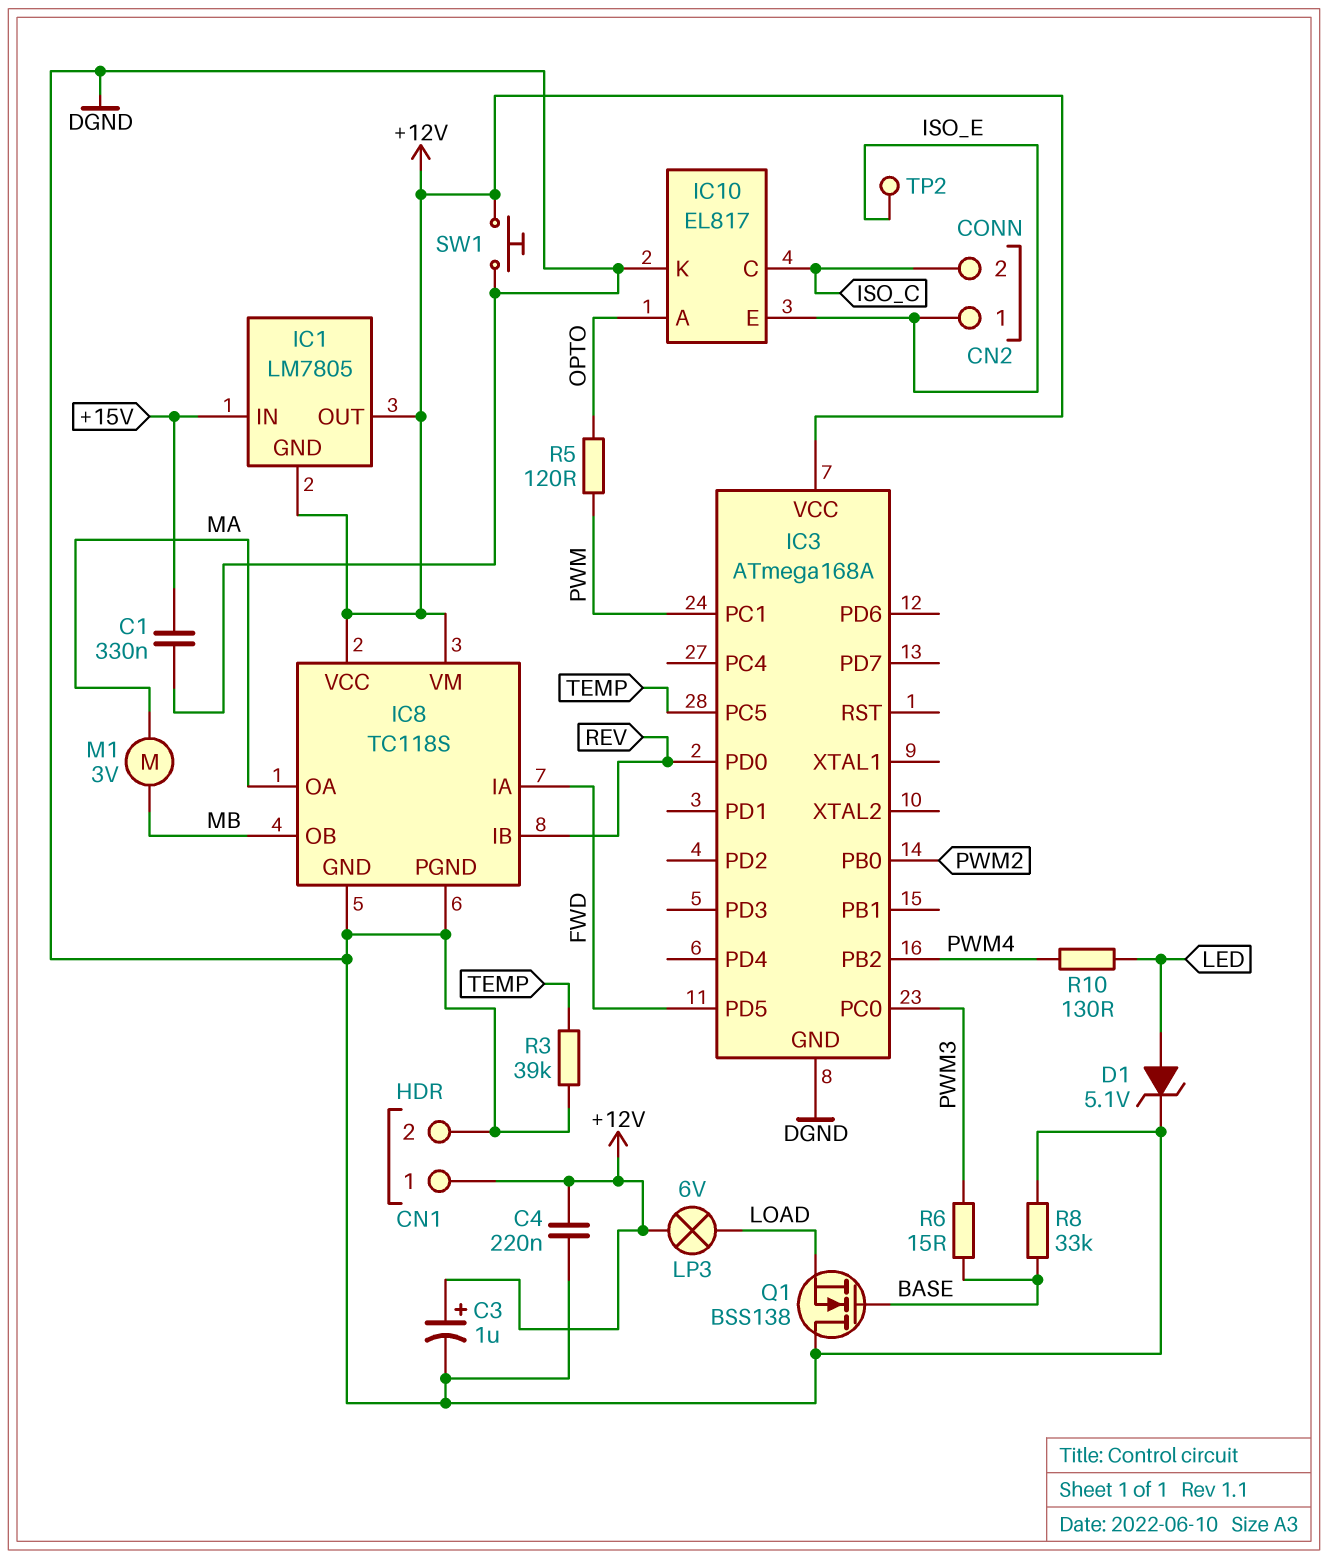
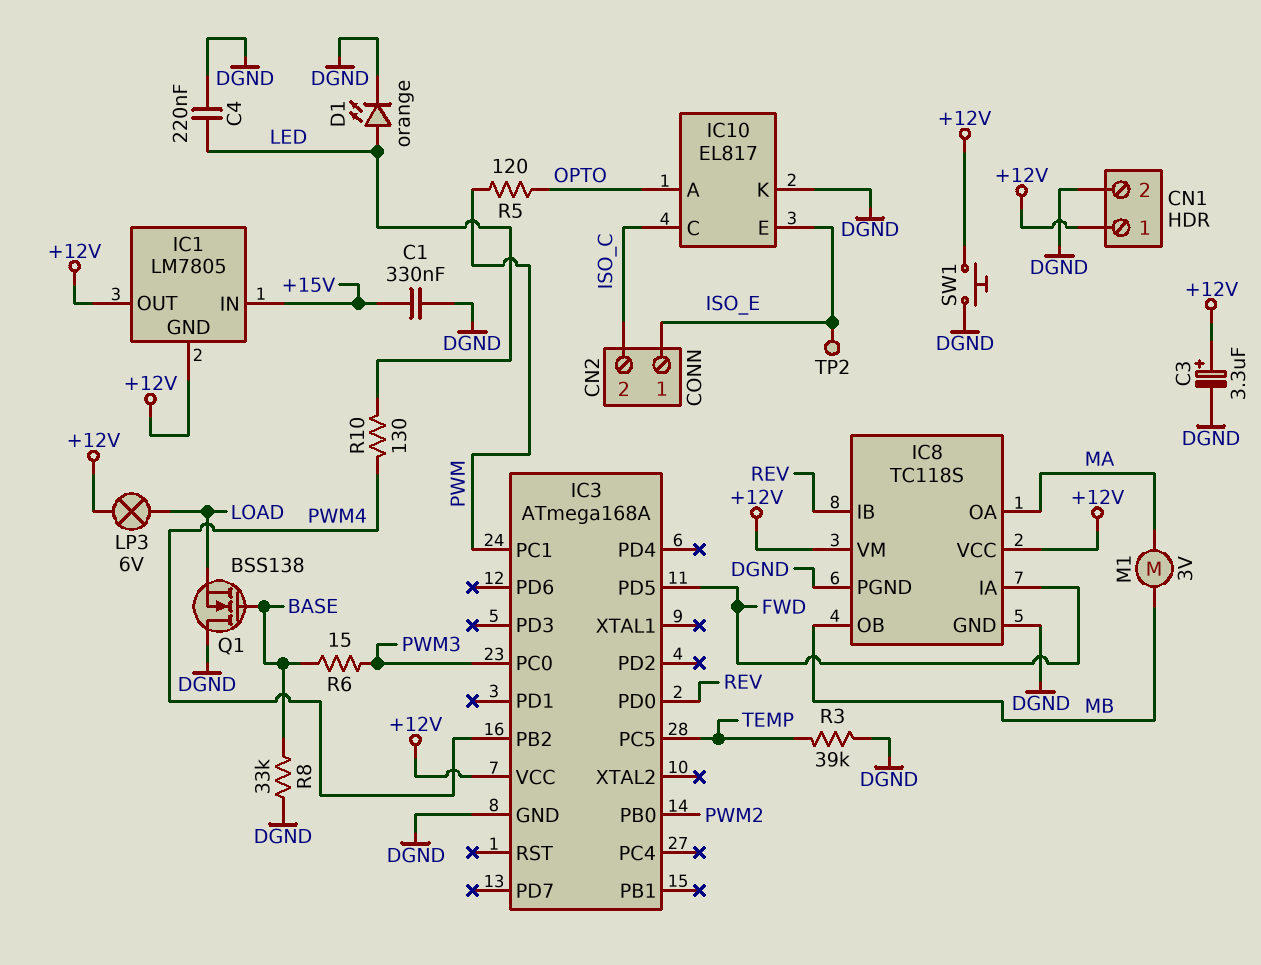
C3: 1uF (plus +12V, minus DGND) -> 3.3uF (plus +12V, minus DGND)
C4: 220nF (+12V, DGND) -> 220nF (DGND, LED)
D1: zener 5.1V (A LED, K DGND) -> LED orange (A LED, K DGND)

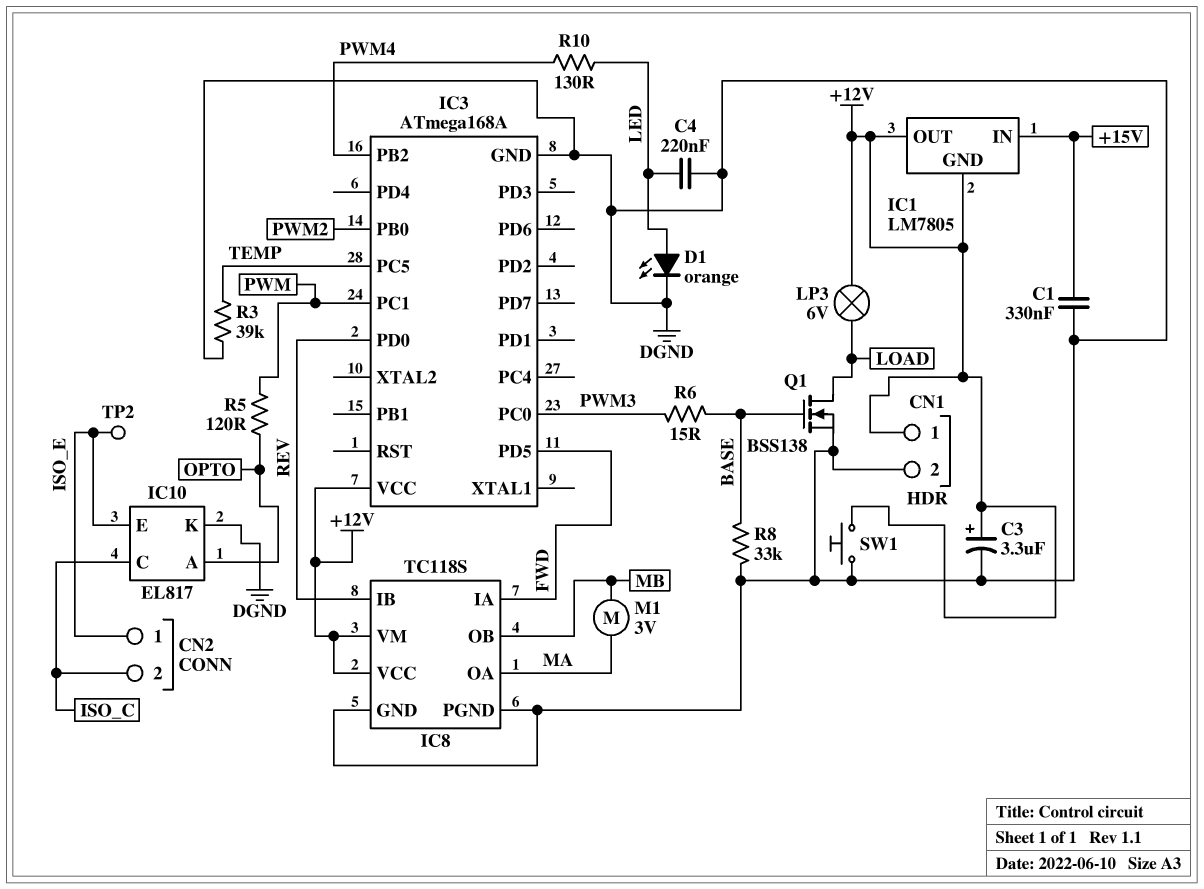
Q1: NMOS BSS138 (G BASE, D DGND, S LOAD) -> NMOS BSS138 (G BASE, D LOAD, S DGND)

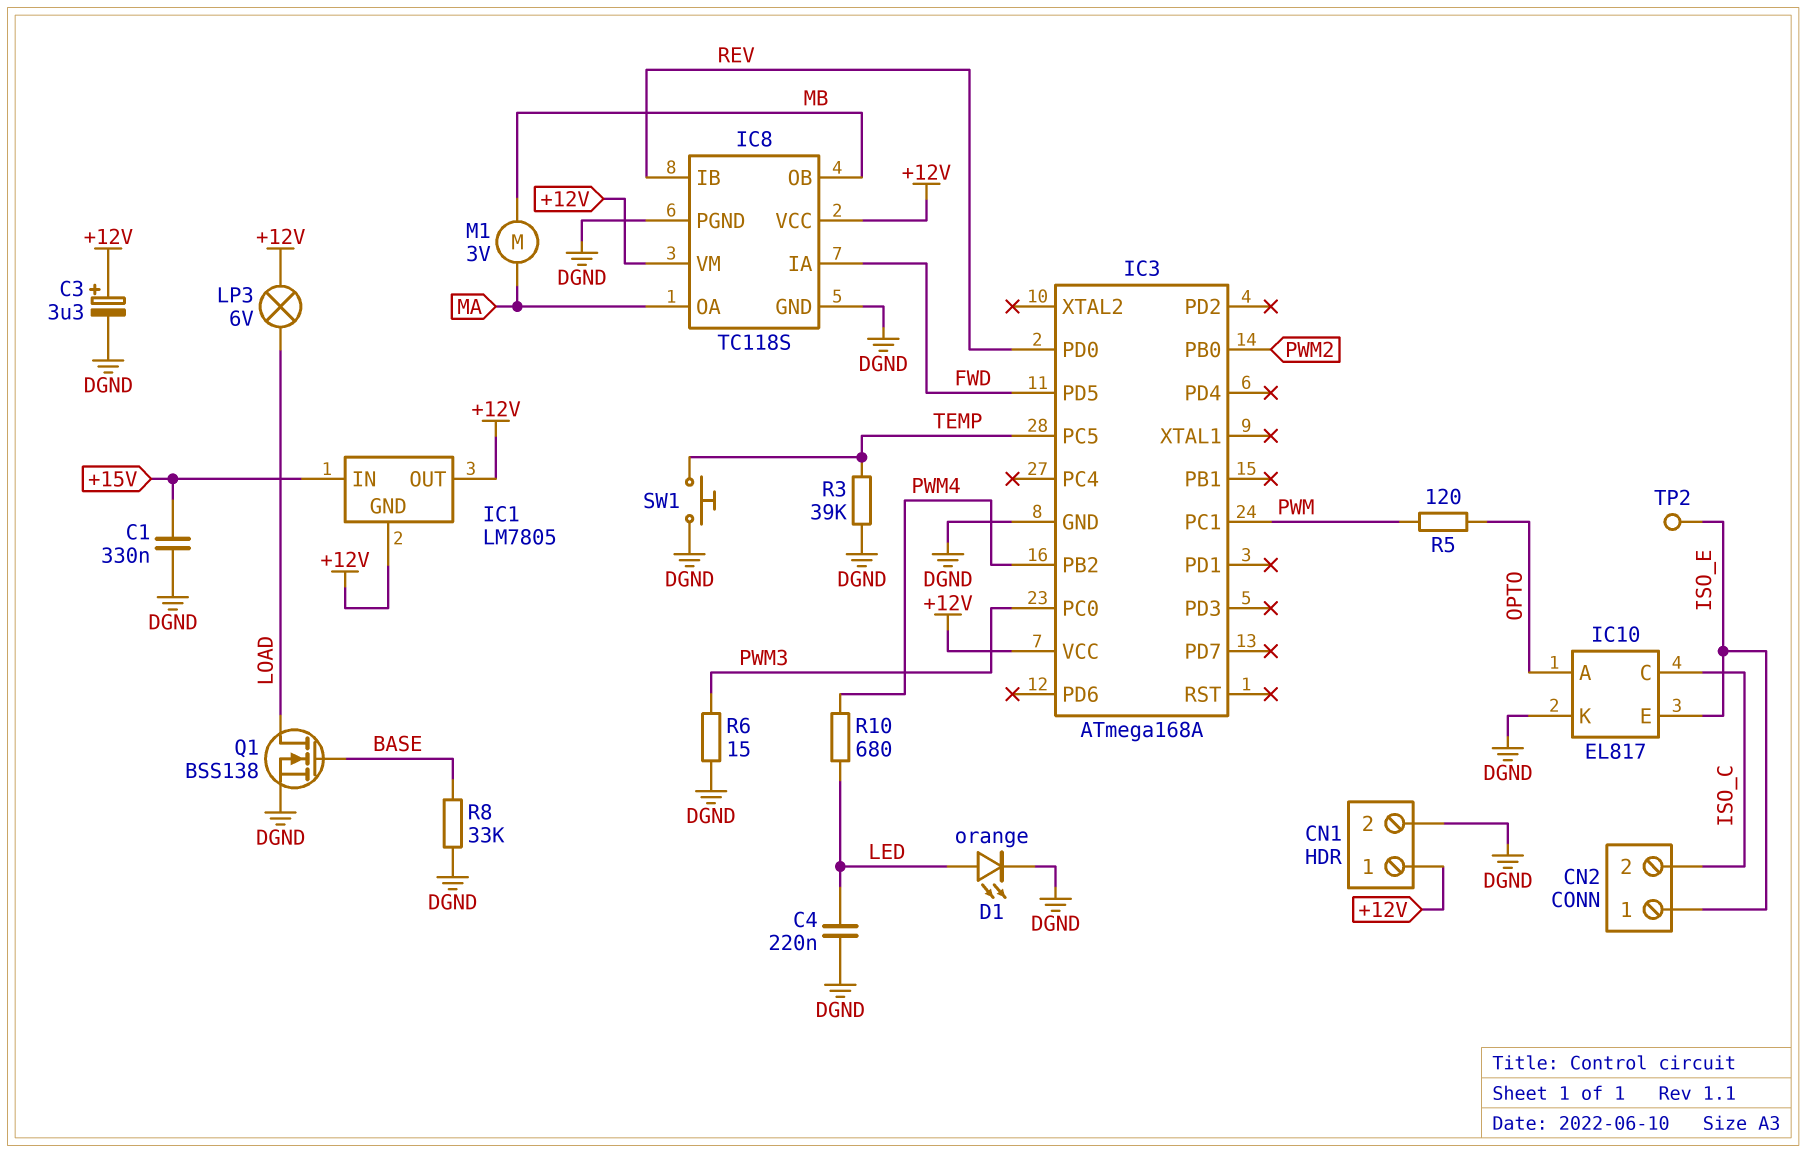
R6: 15 (BASE, PWM3) -> 15 (DGND, PWM3)
R10: 130 (LED, PWM4) -> 680 (LED, PWM4)
SW1: button (+12V, DGND) -> button (DGND, TEMP)

